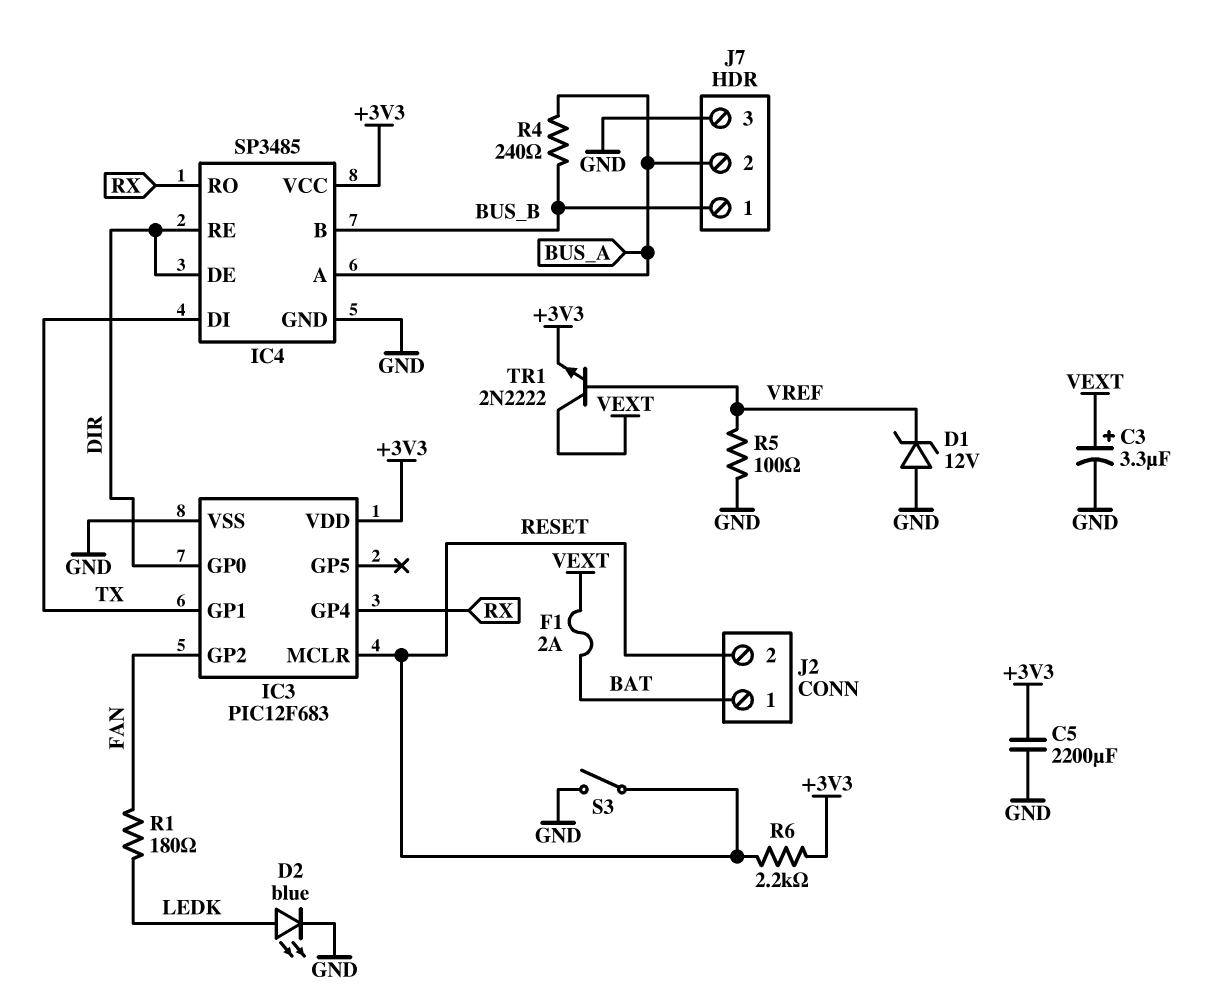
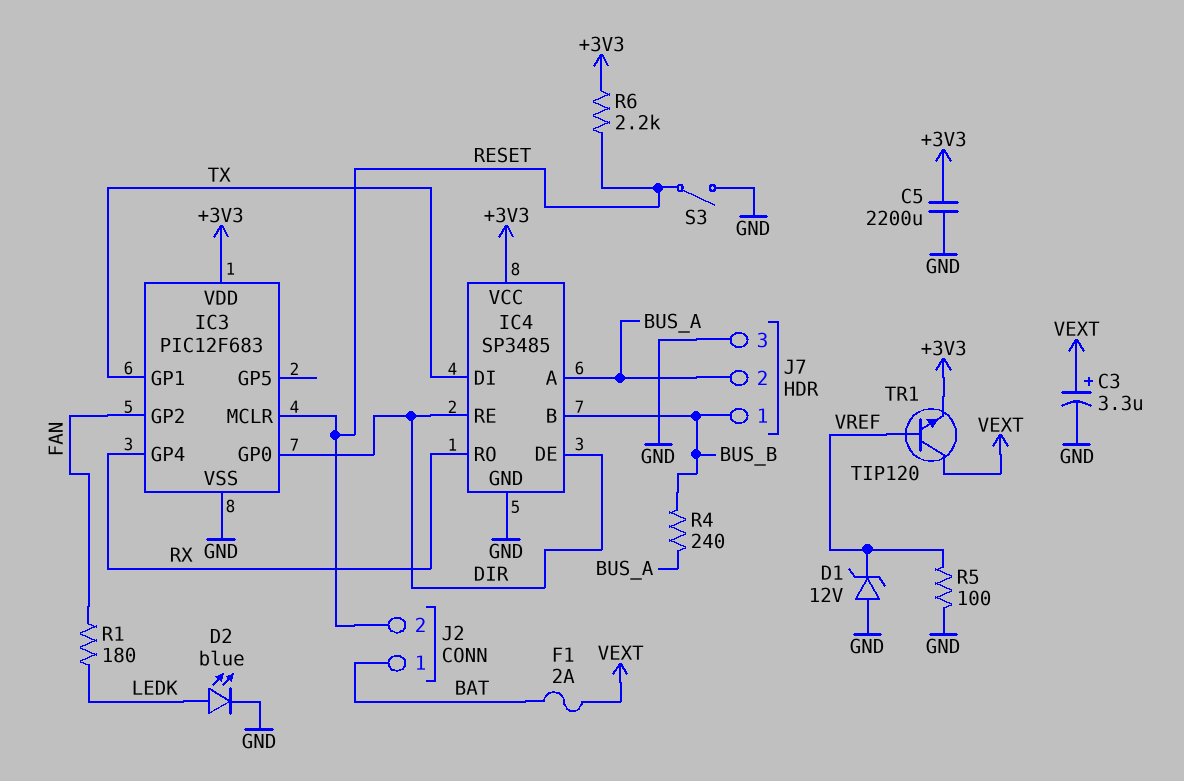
TR1: NPN 2N2222 (B VREF, C VEXT, E +3V3) -> NPN TIP120 (B VREF, C VEXT, E +3V3)

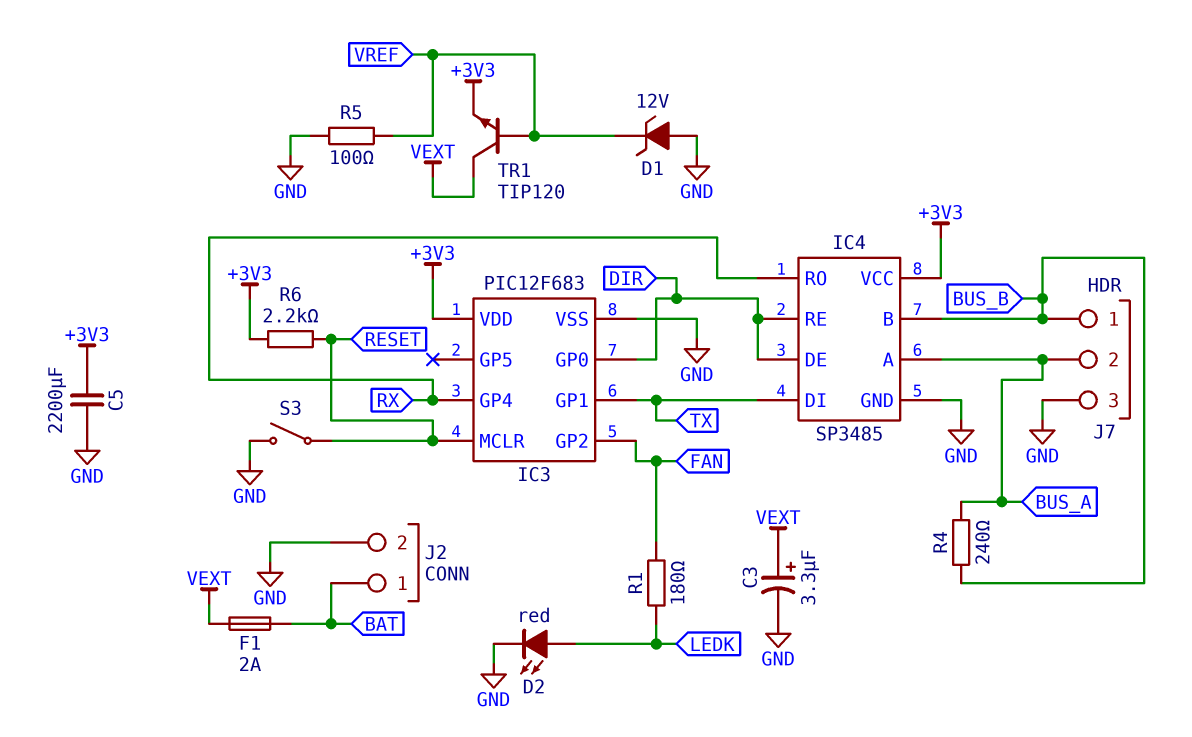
D2: LED blue (A LEDK, K GND) -> LED red (A LEDK, K GND)
J2 pin 2: RESET -> GND

